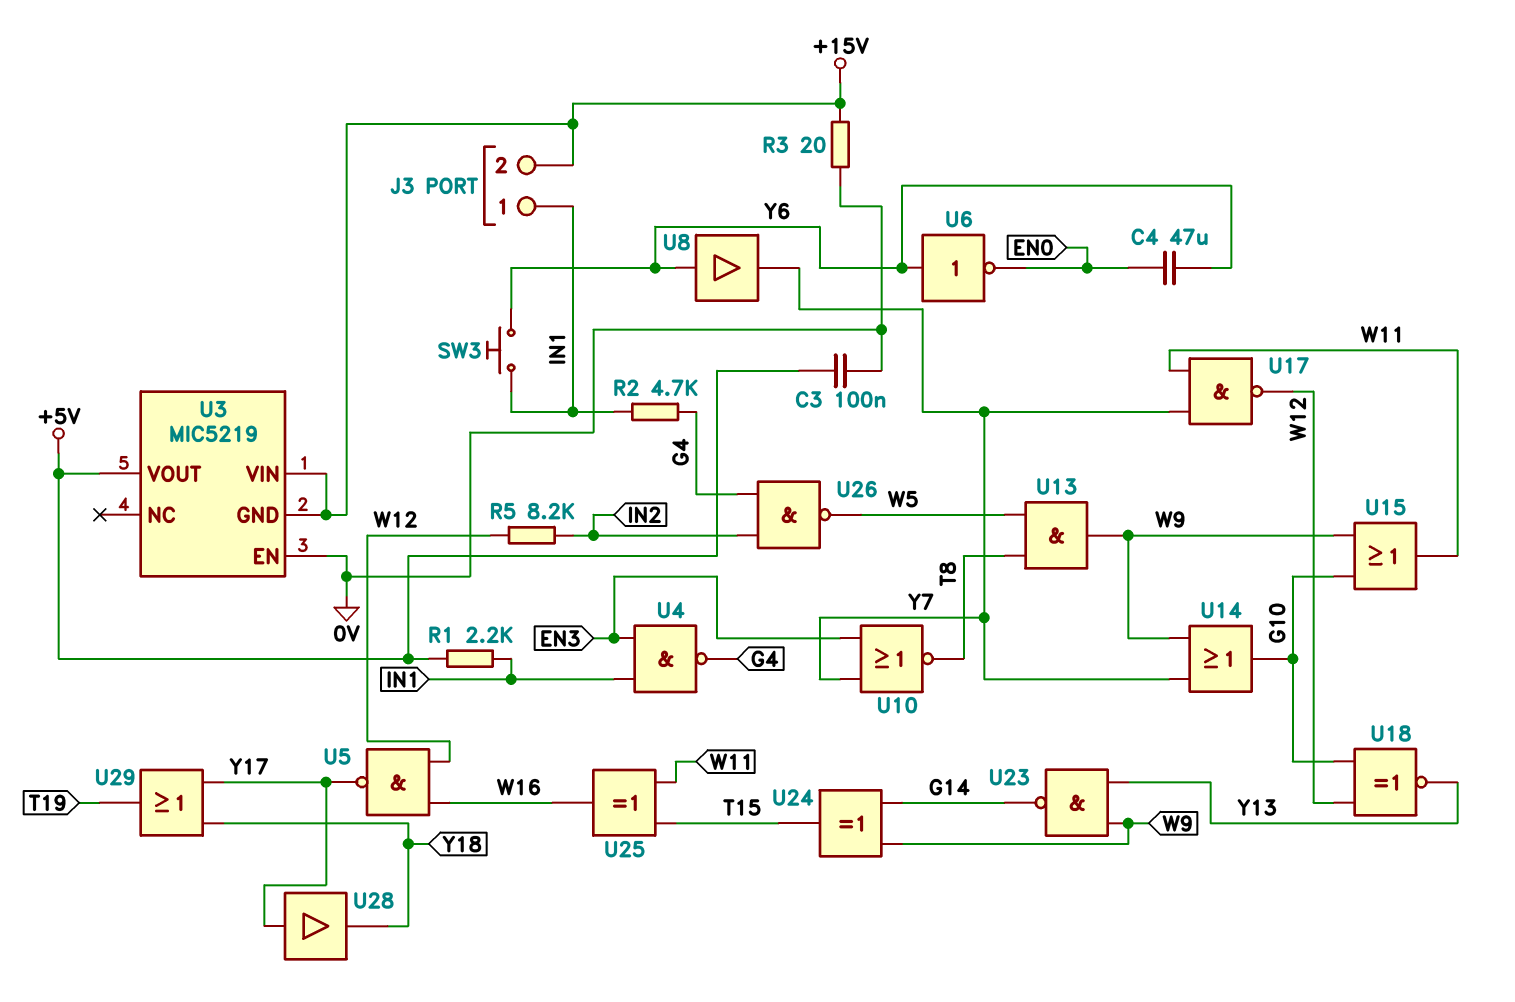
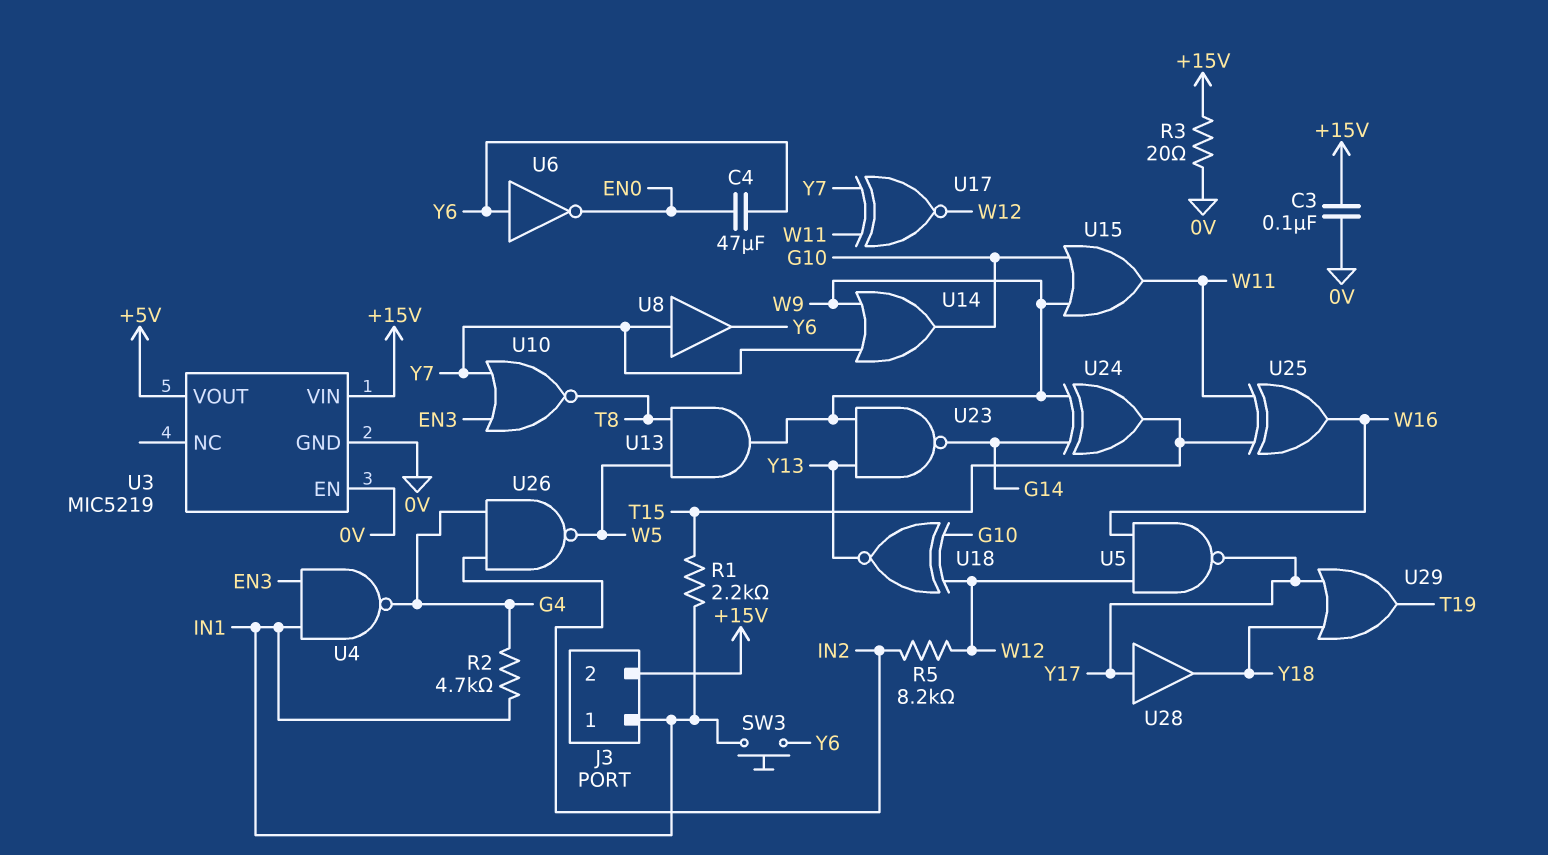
C3: 100nF (+5V, 0V) -> 100nF (+15V, 0V)
R1: 2.2k (+5V, IN1) -> 2.2k (IN1, T15)
U3 pin GND: +15V -> 0V
U8: buffer (in Y6, out Y7) -> buffer (in Y7, out Y6)
U17: NAND (in W11, in Y7, out W12) -> XNOR (in W11, in Y7, out W12)

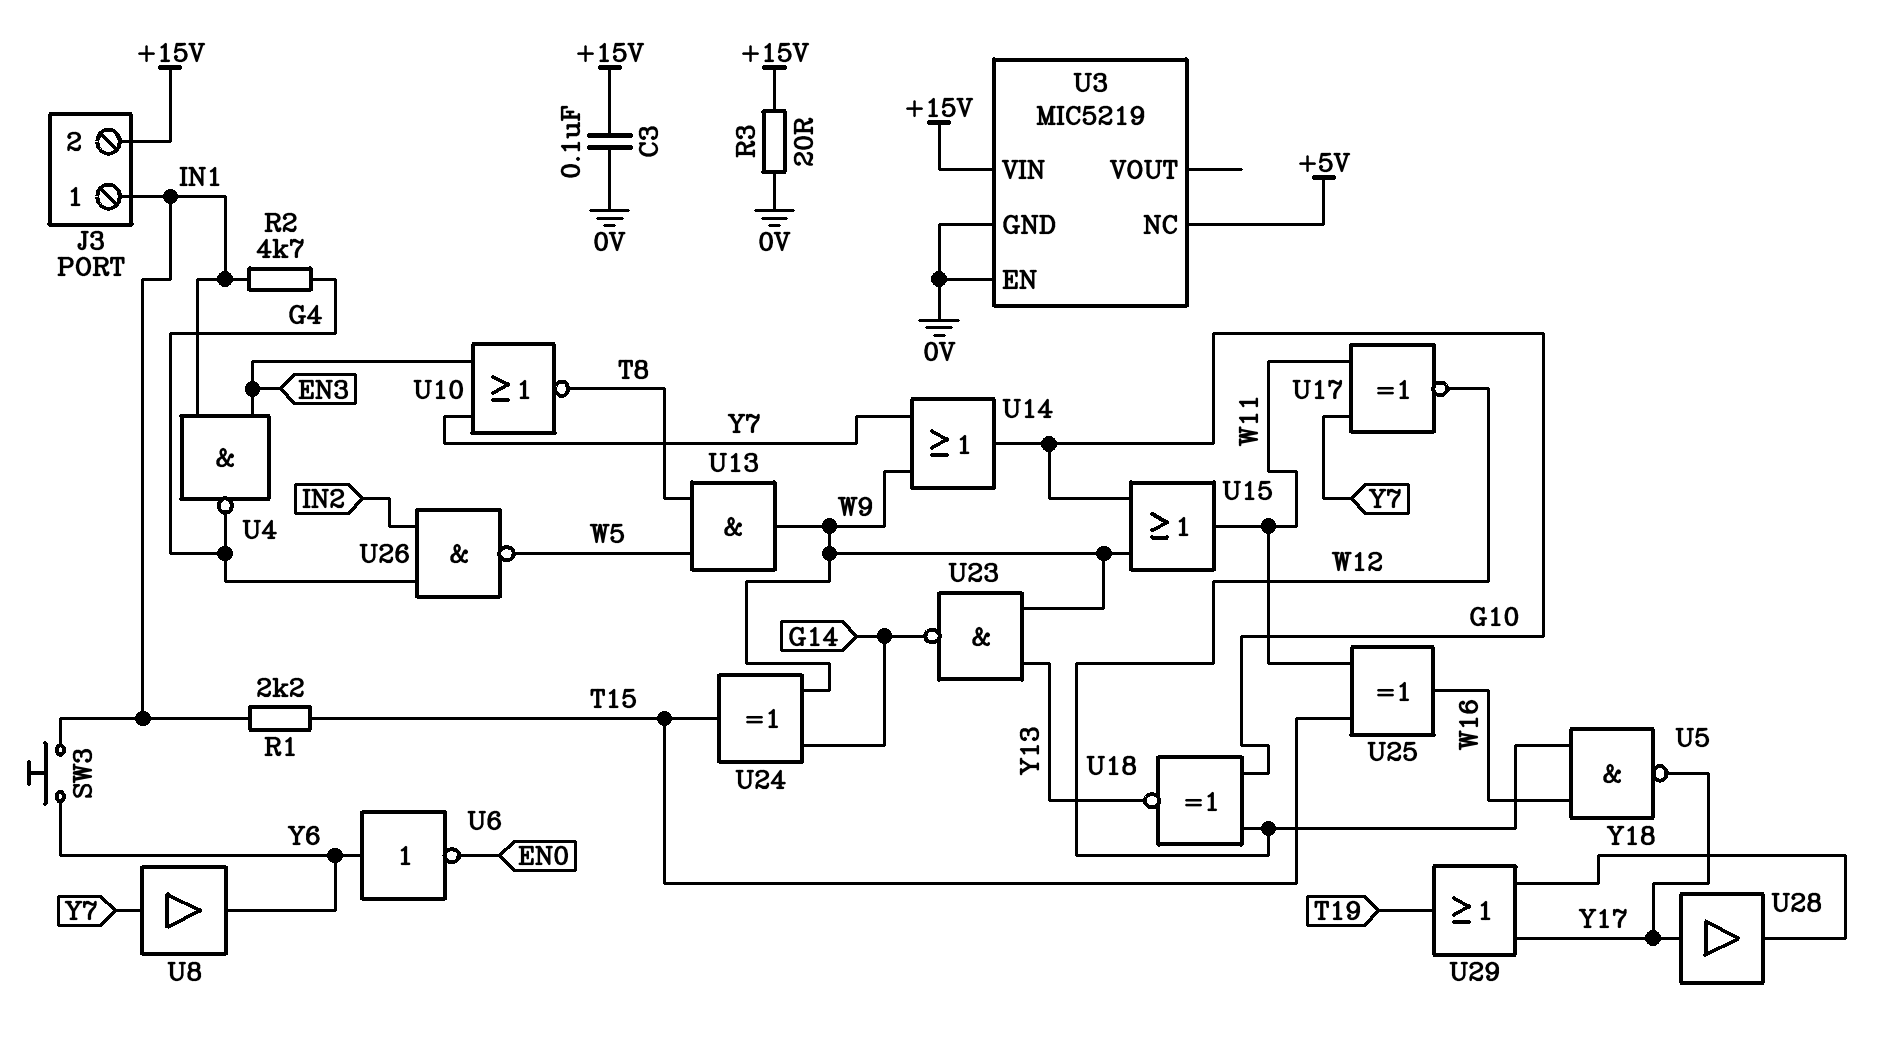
C4: 47uF (EN0, Y6) -> none
R5: 8.2k (IN2, W12) -> none
U3 pin NC: none -> +5V
U3 pin VOUT: +5V -> none

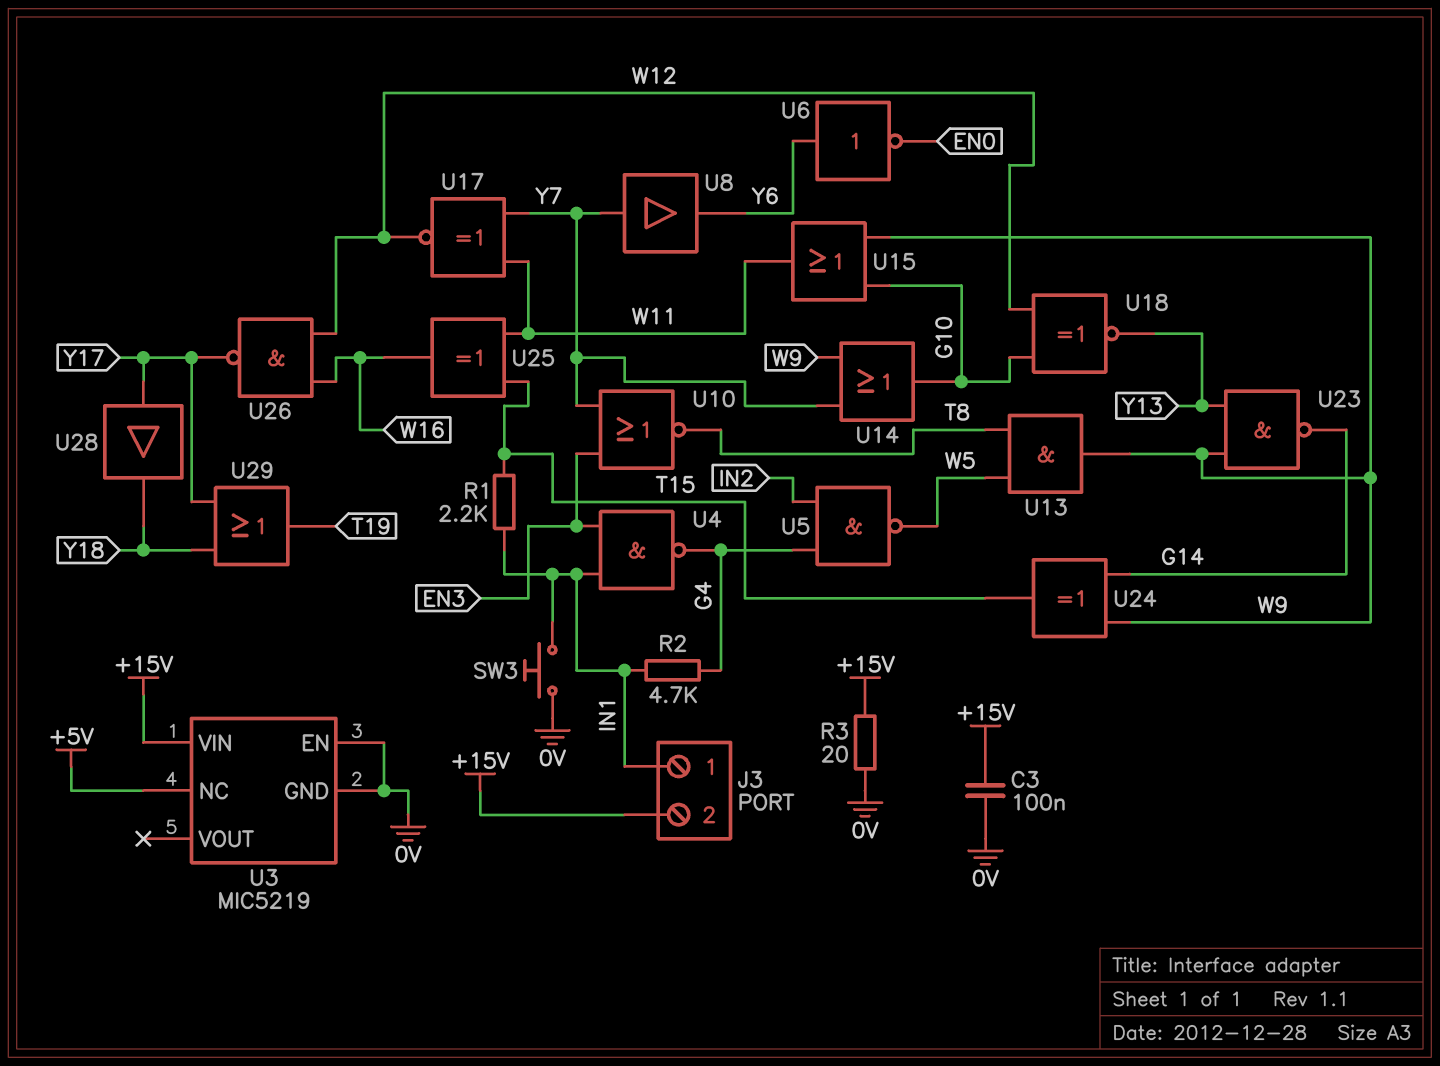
SW3: button (IN1, Y6) -> button (0V, IN1)
U5: NAND (in W12, in W16, out Y17) -> NAND (in G4, in IN2, out W5)
U26: NAND (in G4, in IN2, out W5) -> NAND (in W12, in W16, out Y17)

